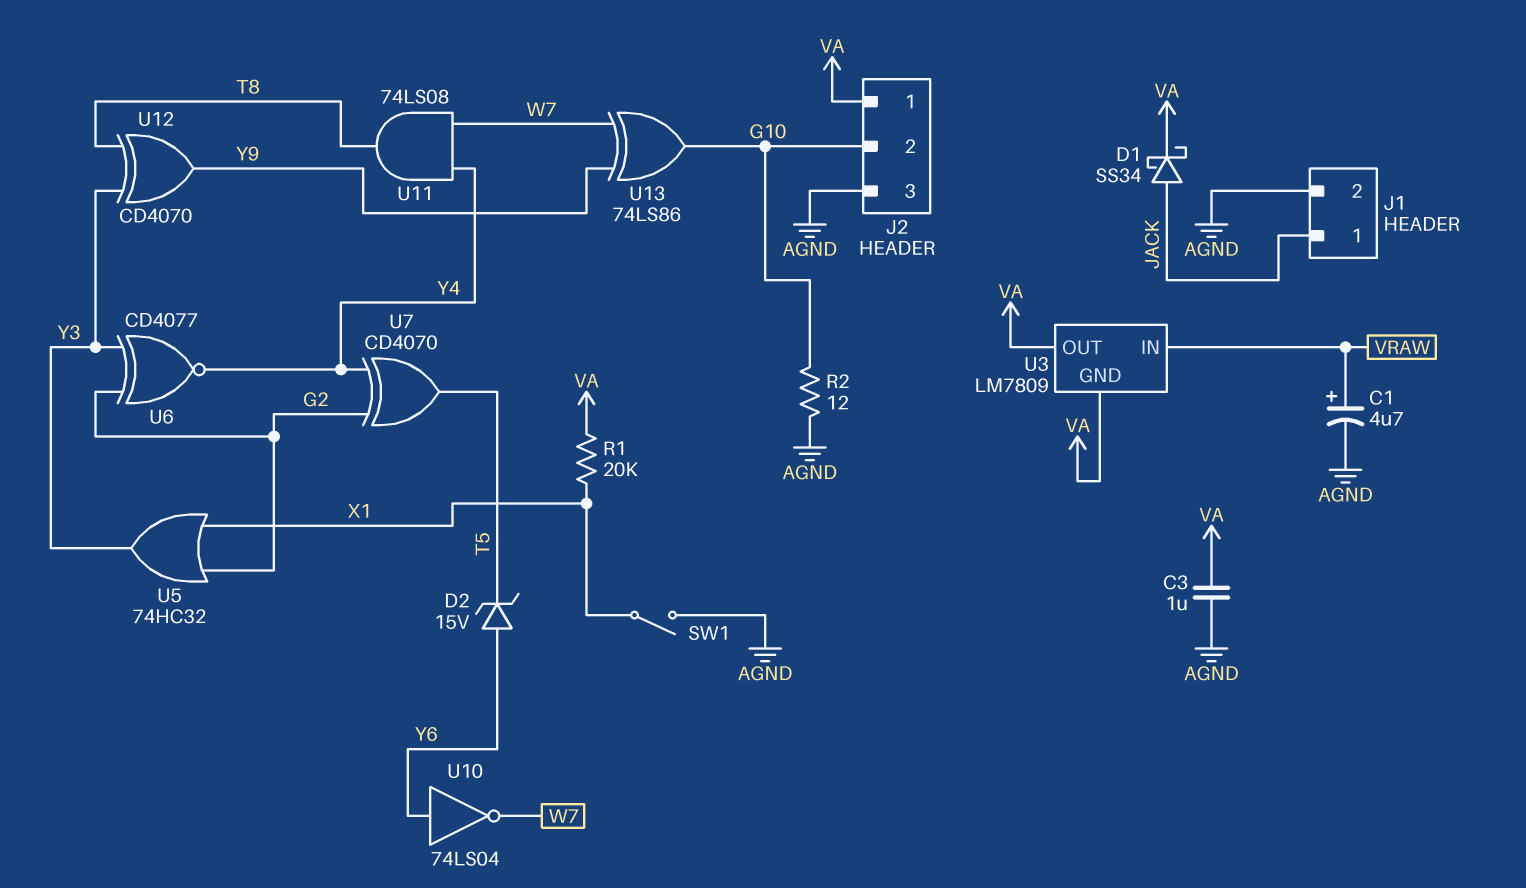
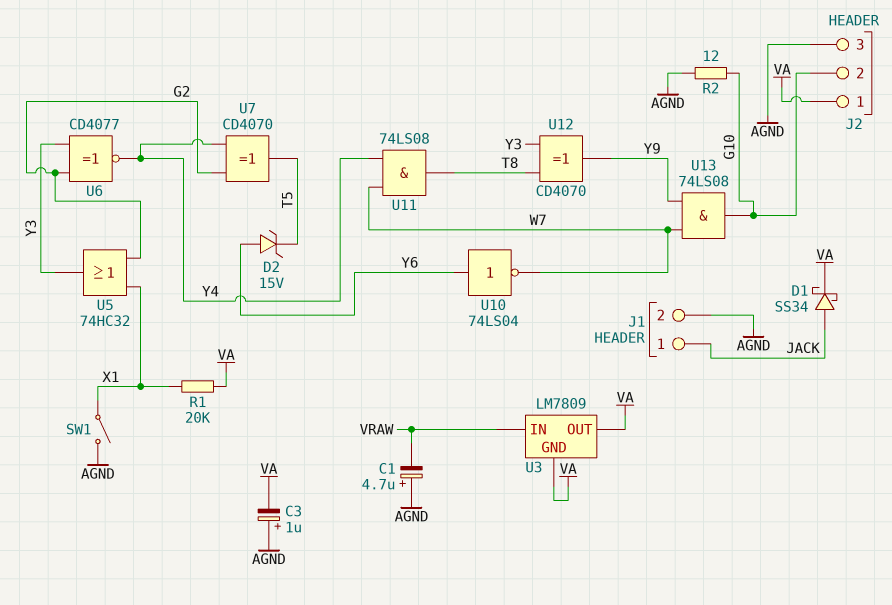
C1: 4.7uF (plus VRAW, minus AGND) -> 4.7uF (plus AGND, minus VRAW)
C3: 1uF (AGND, VA) -> 1uF (plus AGND, minus VA)
U13: XOR 74LS86 (in W7, in Y9, out G10) -> AND 74LS08 (in W7, in Y9, out G10)

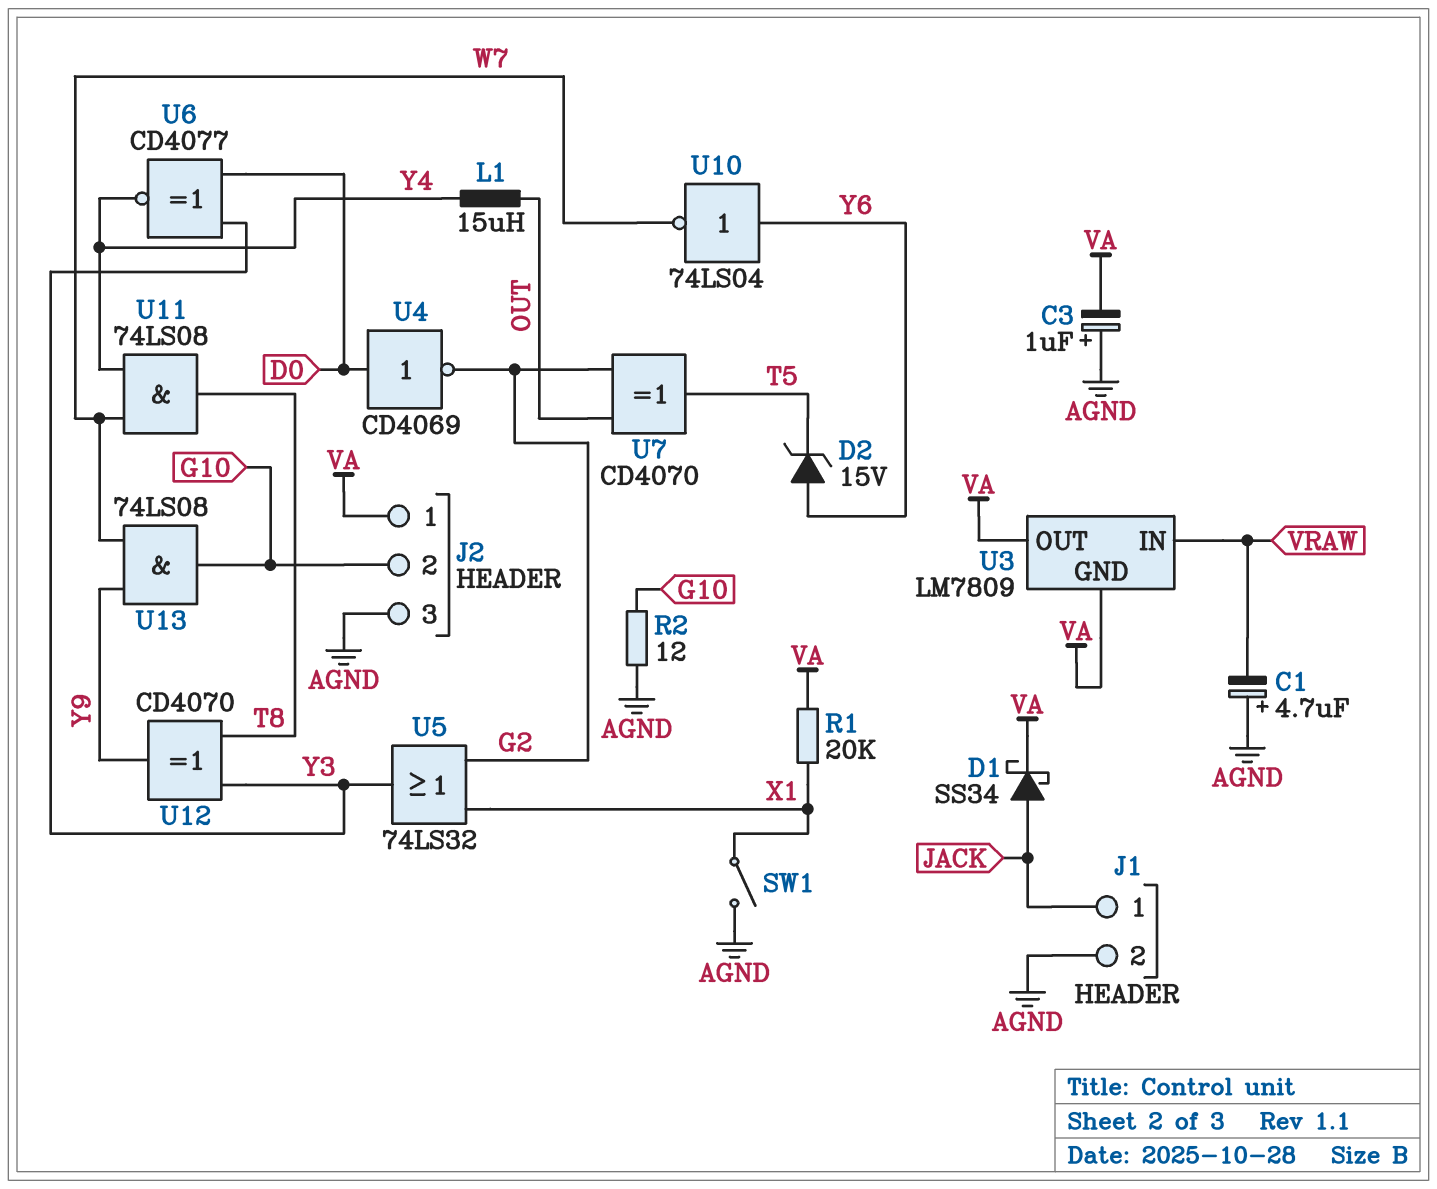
L1: none -> 15uH (OUT, Y4)
U4: none -> NOT CD4069 (in D0, out G2)
U5: OR 74HC32 (in G2, in X1, out Y3) -> OR 74LS32 (in G2, in X1, out Y3)
U6: XNOR CD4077 (in G2, in Y3, out Y4) -> XNOR CD4077 (in D0, in Y3, out Y4)
U7: XOR CD4070 (in G2, in Y4, out T5) -> XOR CD4070 (in G2, in OUT, out T5)

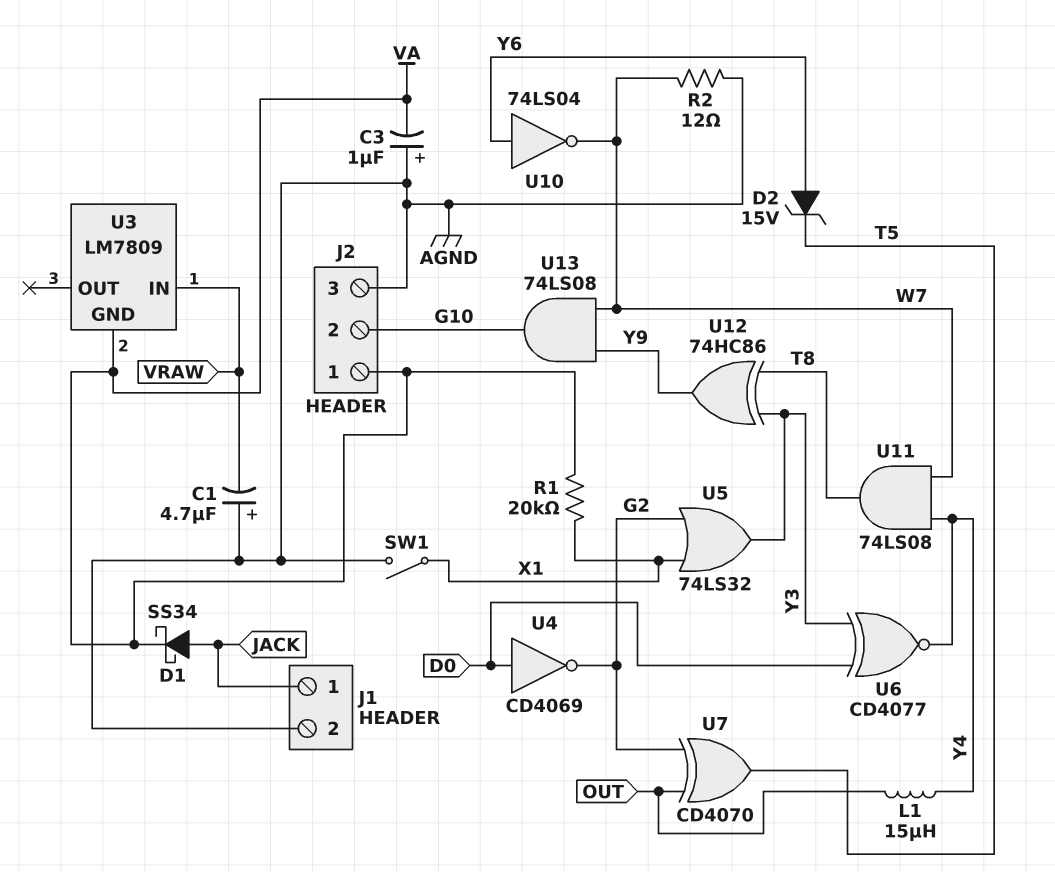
R2: 12 (AGND, G10) -> 12 (AGND, W7)
U3 pin OUT: VA -> none
U12: XOR CD4070 (in T8, in Y3, out Y9) -> XOR 74HC86 (in T8, in Y3, out Y9)

